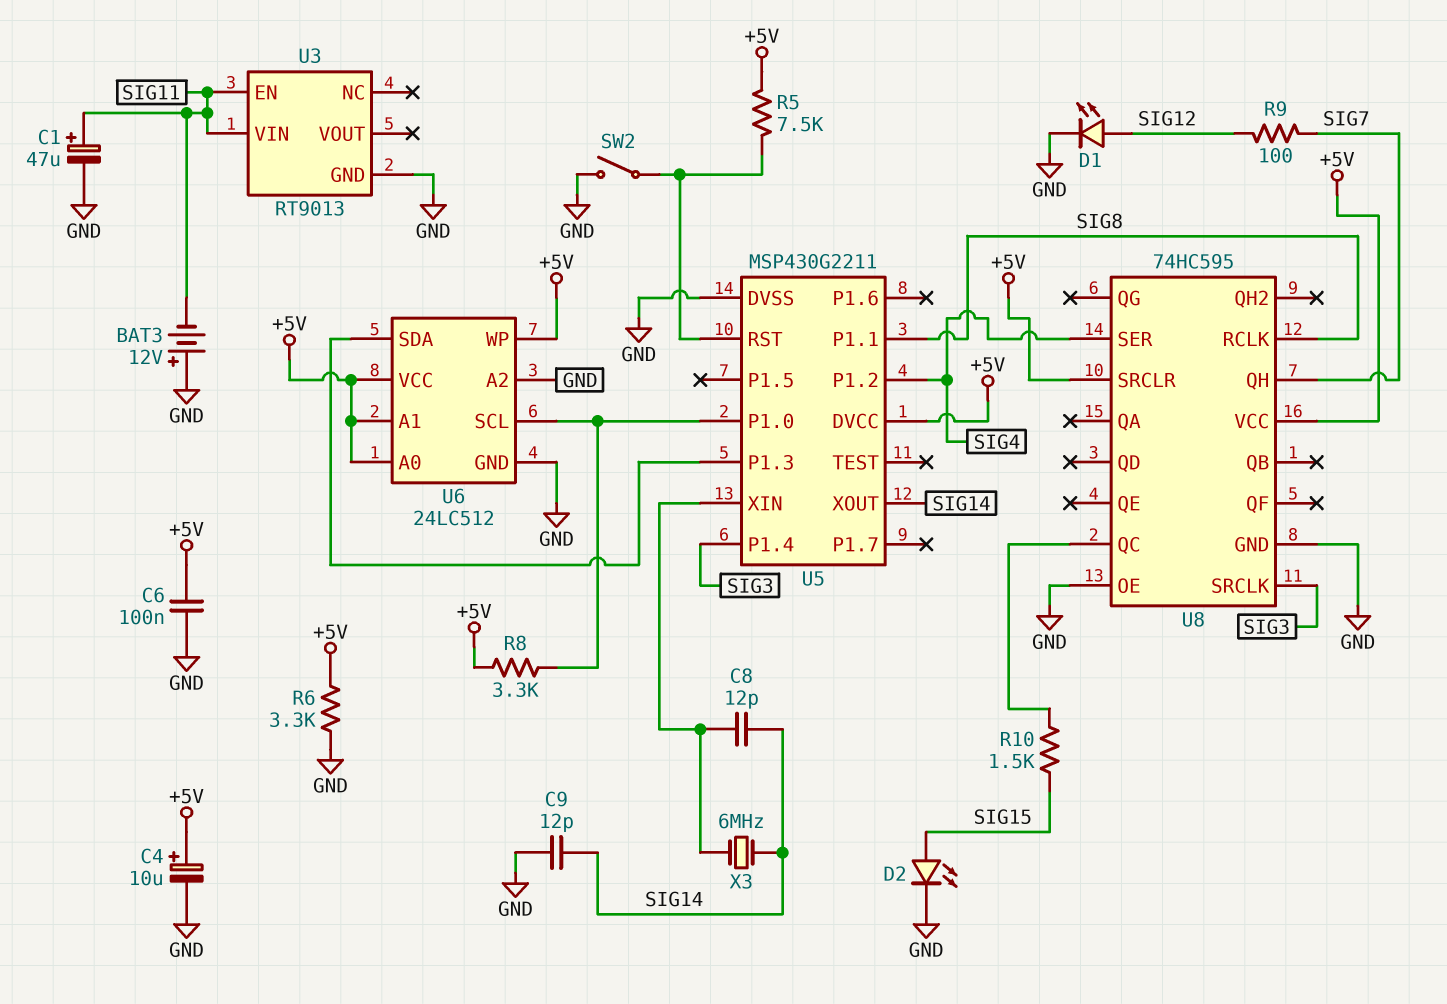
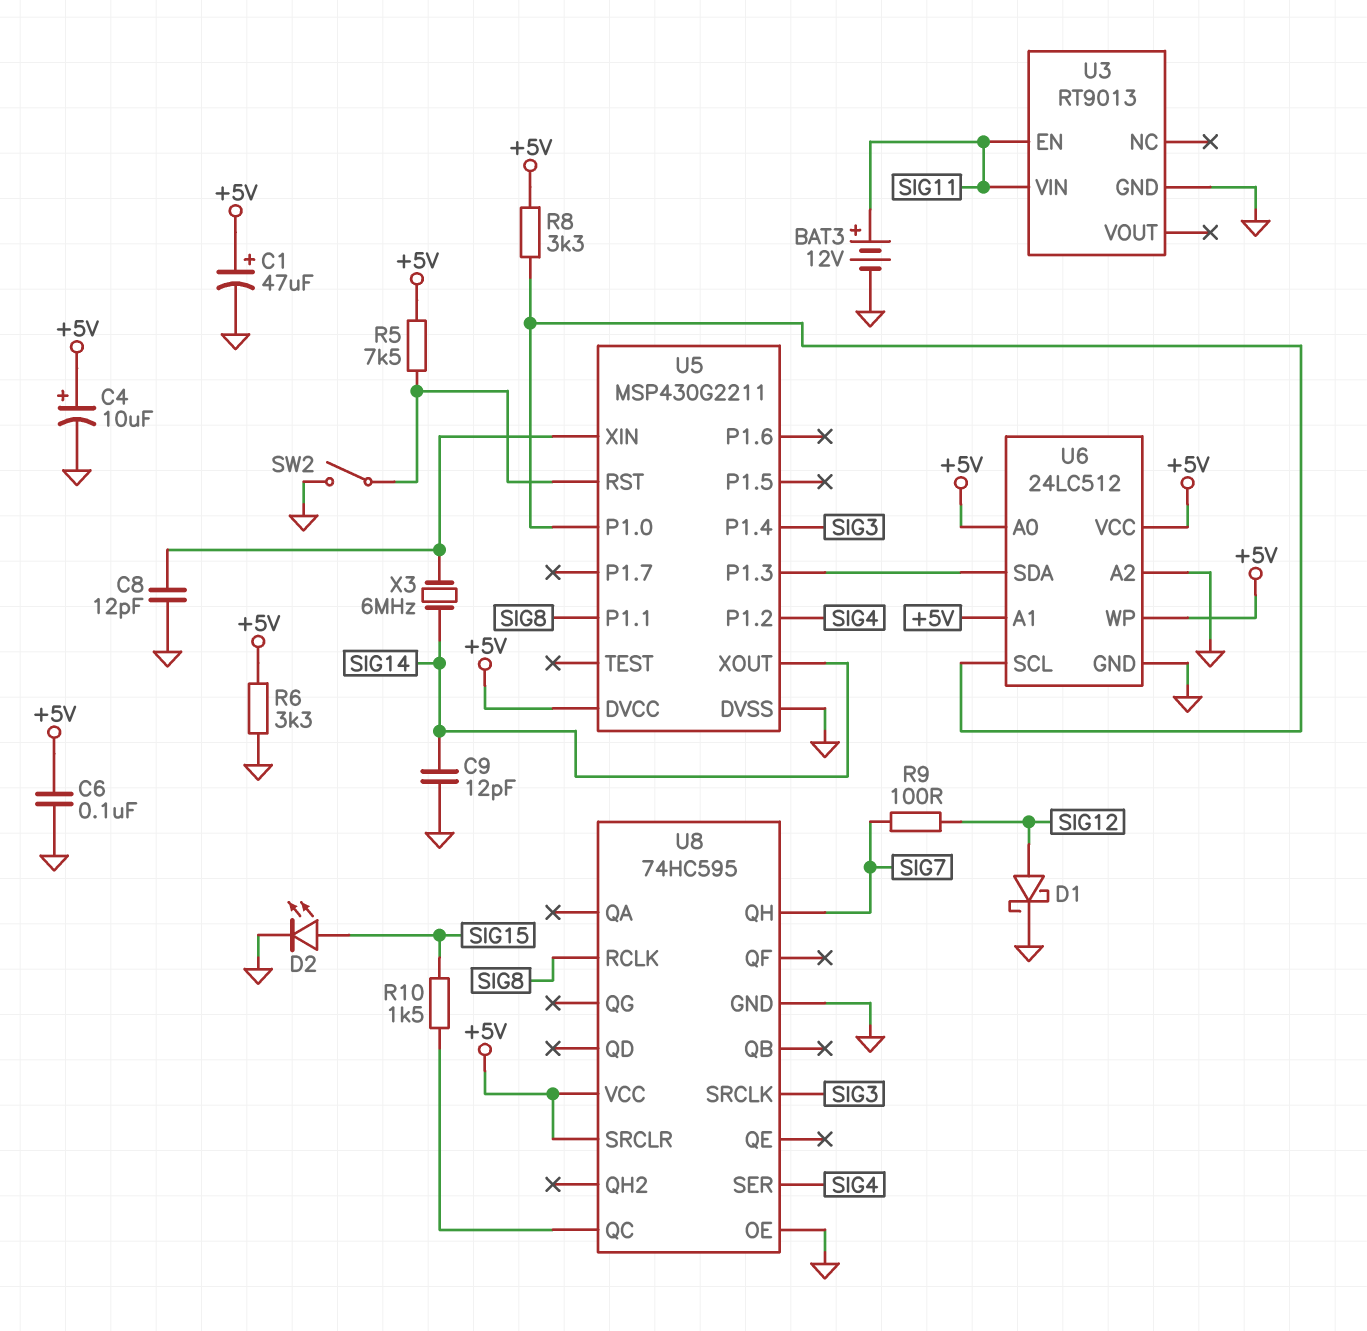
BAT3: 12V (plus GND, minus SIG11) -> 12V (plus SIG11, minus GND)
C1: 47uF (plus SIG11, minus GND) -> 47uF (plus +5V, minus GND)
C8: 12pF (SIG14, U5/XIN) -> 12pF (GND, U5/XIN)
D1: LED (A SIG12, K GND) -> schottky (A SIG12, K GND)

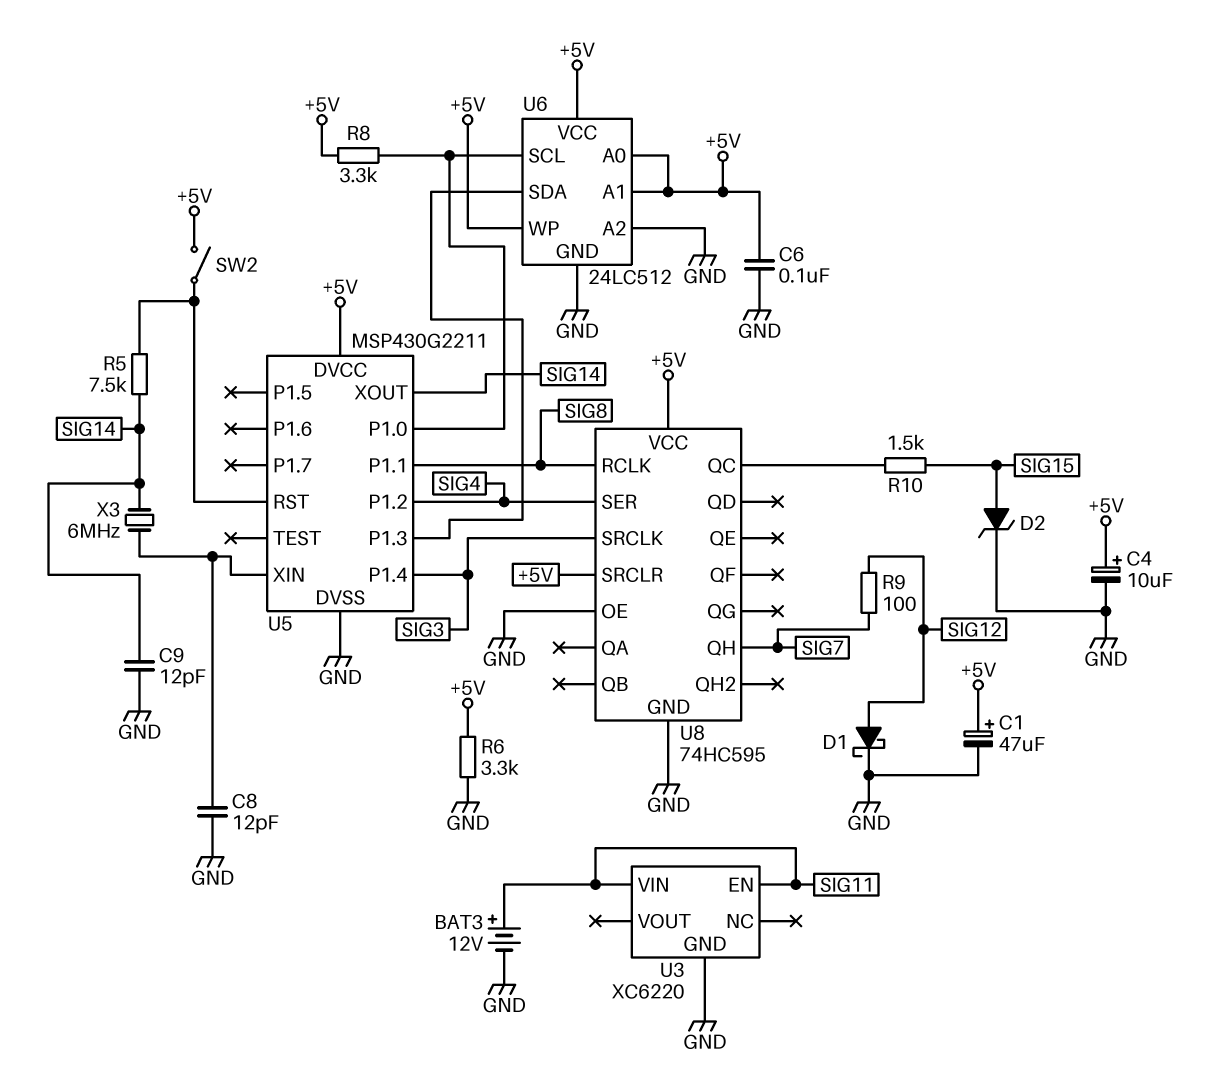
D2: LED (A SIG15, K GND) -> zener (A SIG15, K GND)
R5: 7.5k (+5V, U5/RST) -> 7.5k (SIG14, U5/RST)
SW2: switch (GND, U5/RST) -> switch (+5V, U5/RST)
U3: RT9013 -> XC6220

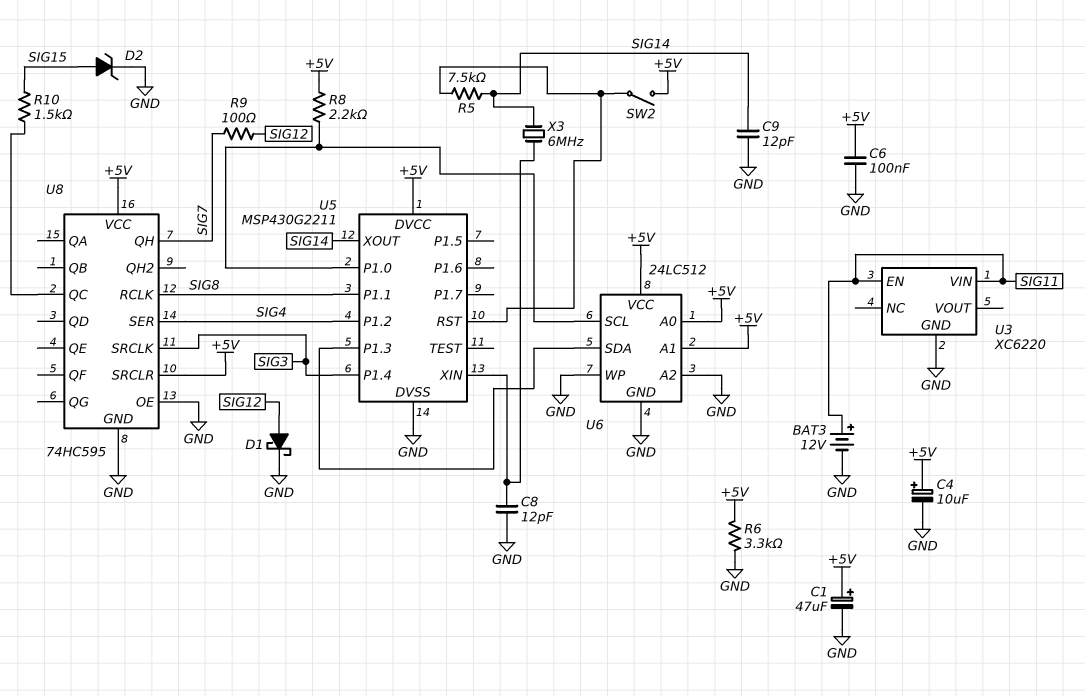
R8: 3.3k (+5V, U5/P1.0) -> 2.2k (+5V, U5/P1.0)
U6 pin WP: +5V -> GND

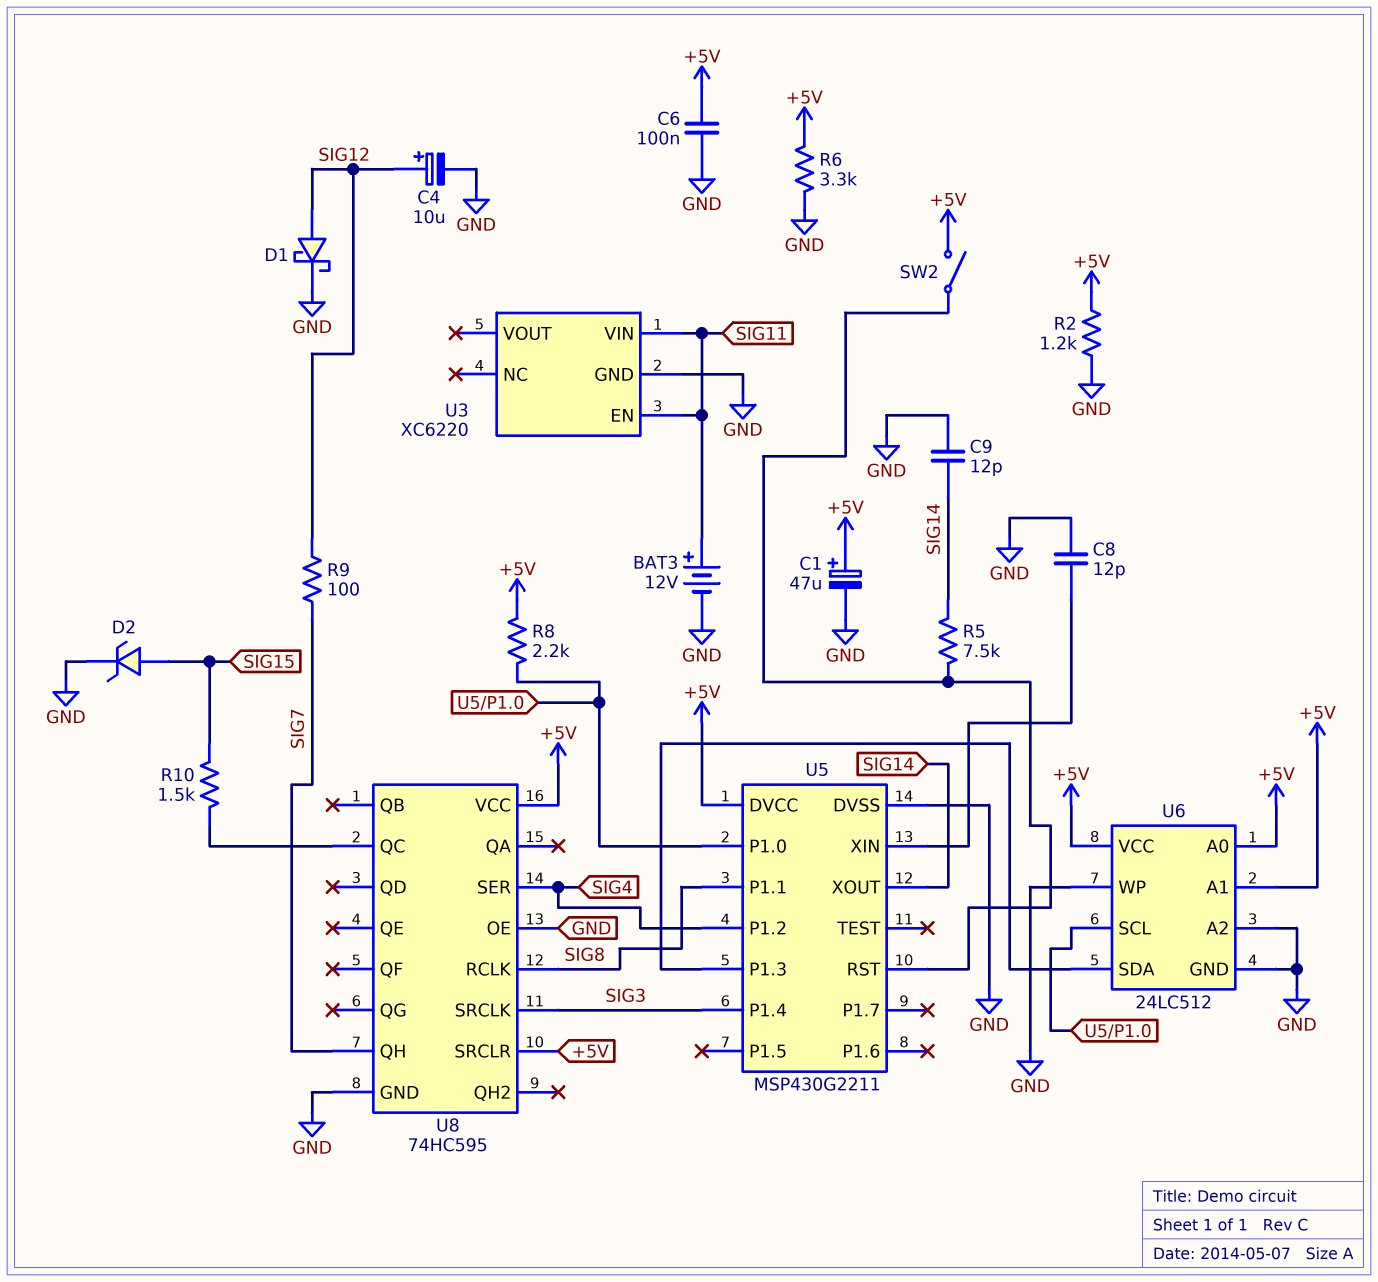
C4: 10uF (plus +5V, minus GND) -> 10uF (plus SIG12, minus GND)
R2: none -> 1.2k (+5V, GND)
X3: 6MHz (SIG14, U5/XIN) -> none

